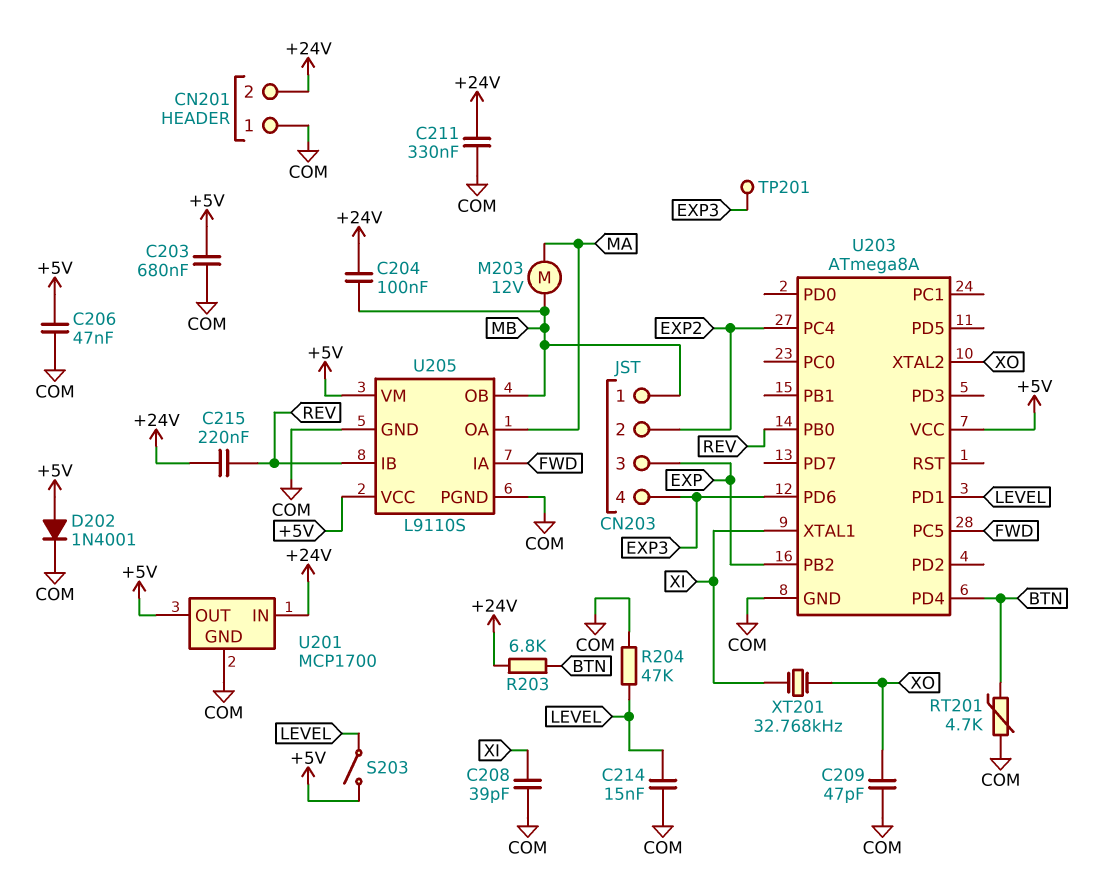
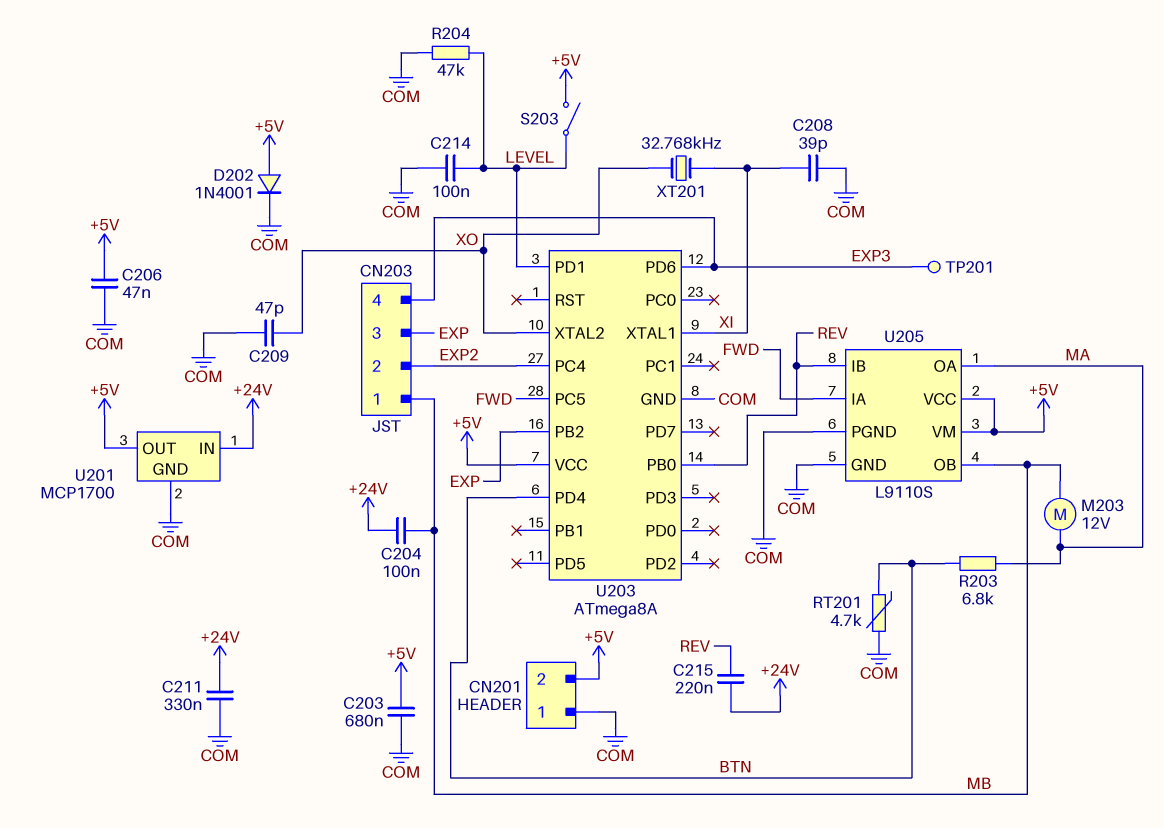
C214: 15nF (COM, LEVEL) -> 100nF (COM, LEVEL)
CN201 pin 2: +24V -> +5V
R203: 6.8k (+24V, BTN) -> 6.8k (BTN, MA)

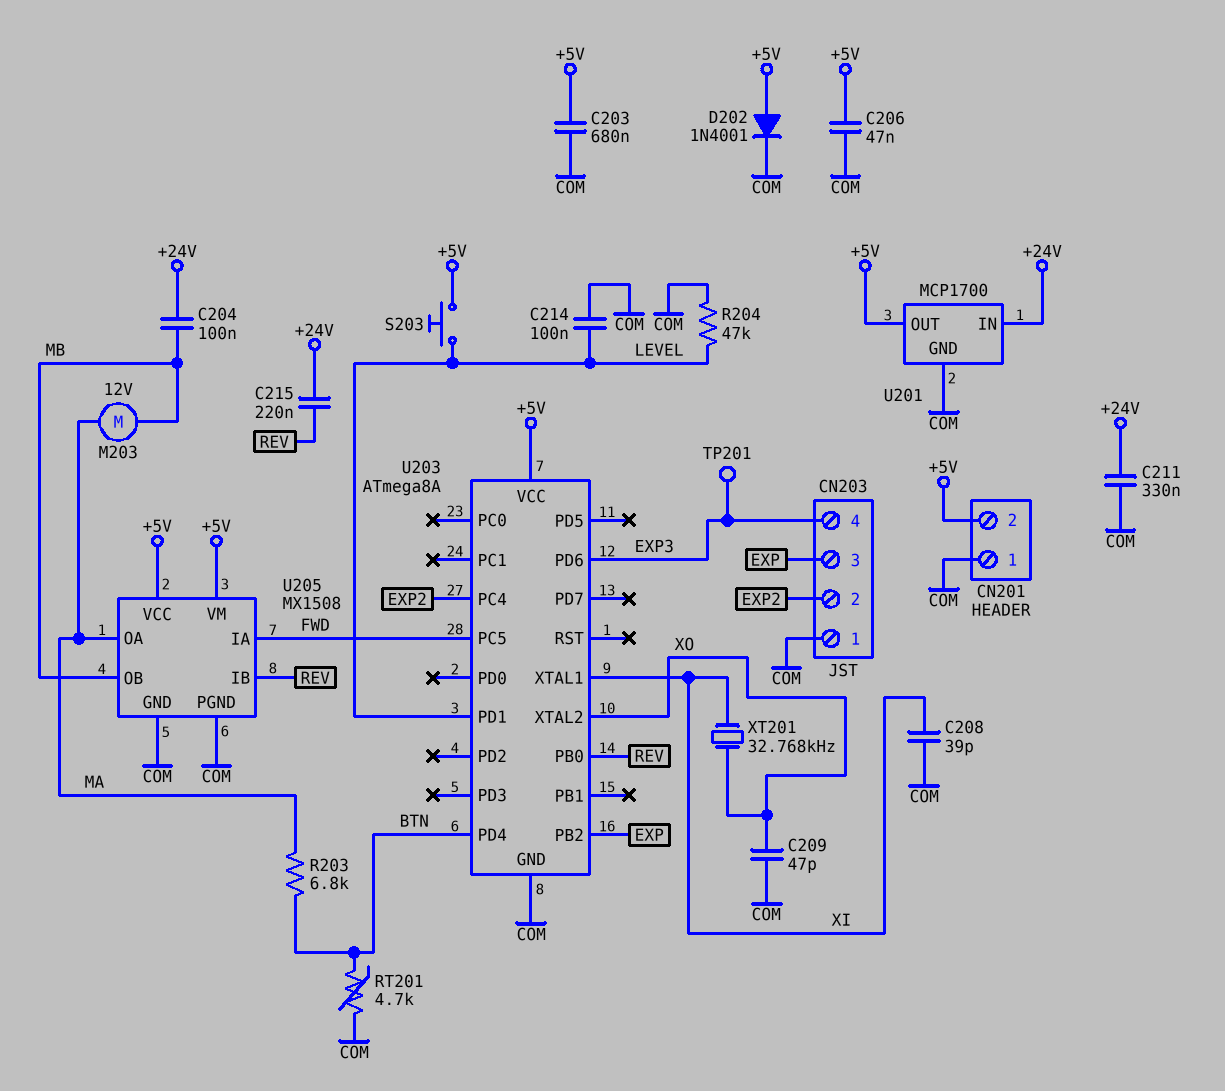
CN203 pin 1: MB -> COM
S203: switch (+5V, LEVEL) -> button (+5V, LEVEL)
U205: L9110S -> MX1508

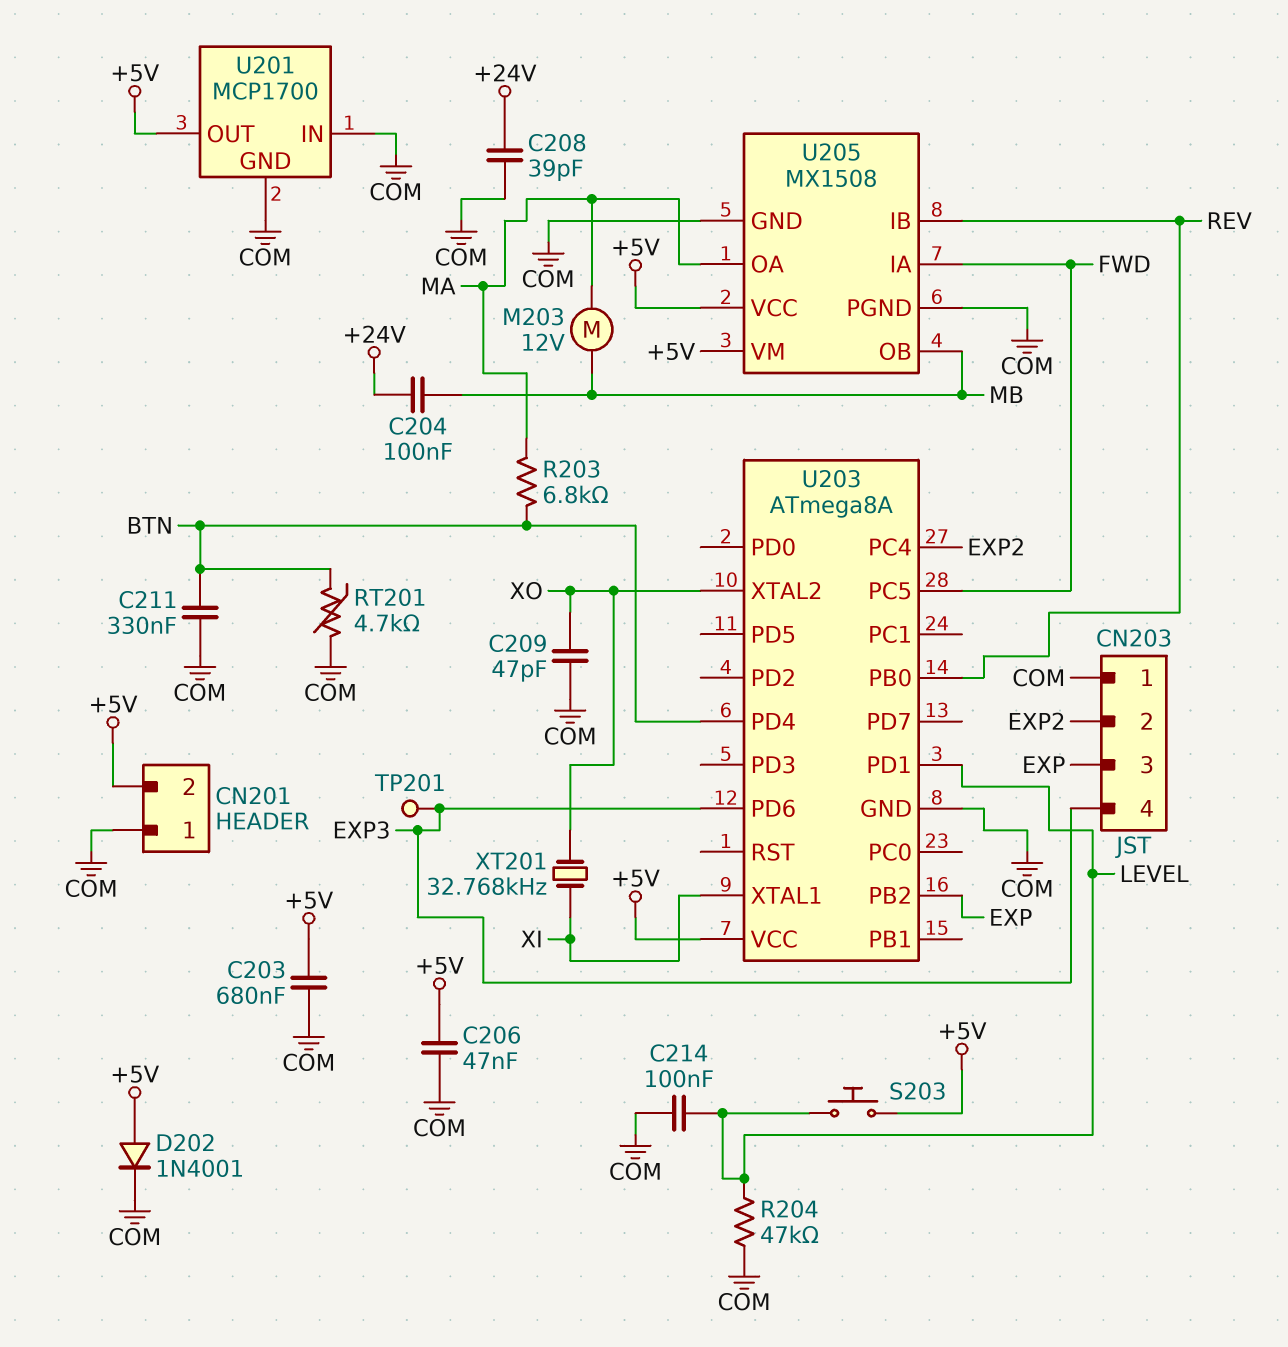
C208: 39pF (COM, XI) -> 39pF (+24V, COM)
C211: 330nF (+24V, COM) -> 330nF (BTN, COM)
C215: 220nF (+24V, REV) -> none
U201 pin IN: +24V -> COM

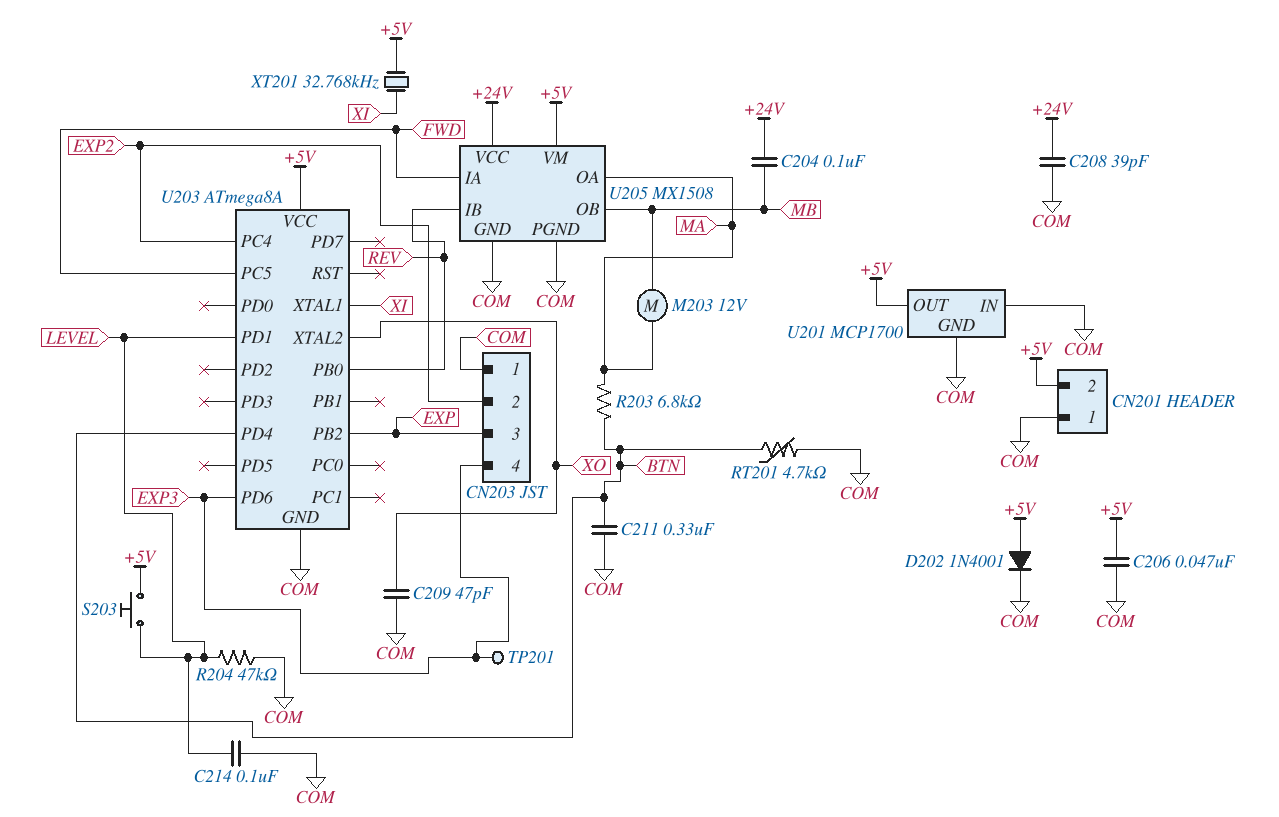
C203: 680nF (+5V, COM) -> none
U205 pin VCC: +5V -> +24V
XT201: 32.768kHz (XI, XO) -> 32.768kHz (+5V, XI)

